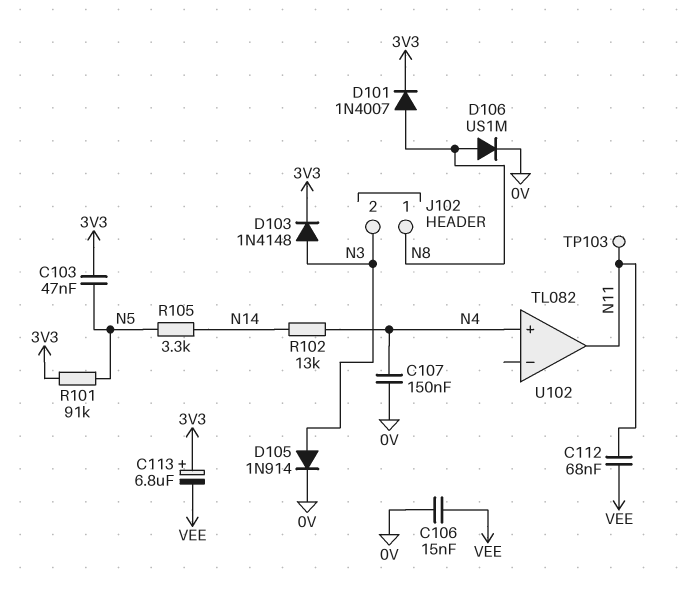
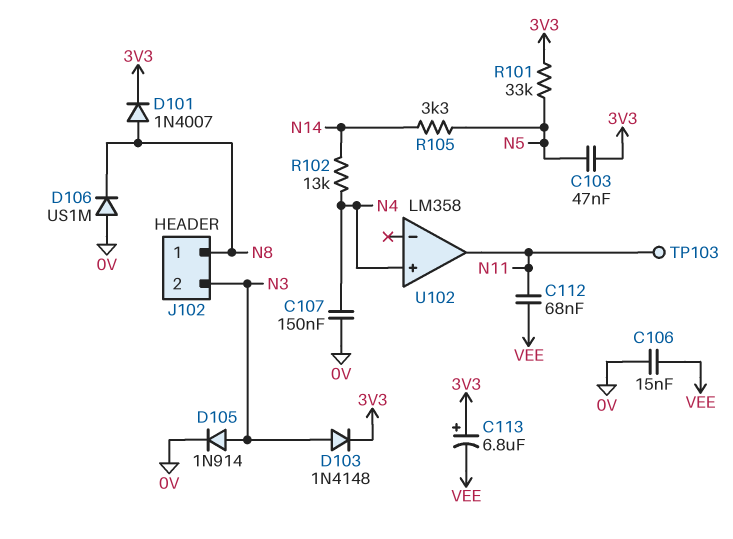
D106: diode US1M (A N8, K 0V) -> diode US1M (A 0V, K N8)
R101: 91k (3V3, N5) -> 33k (3V3, N5)
U102: TL082 -> LM358

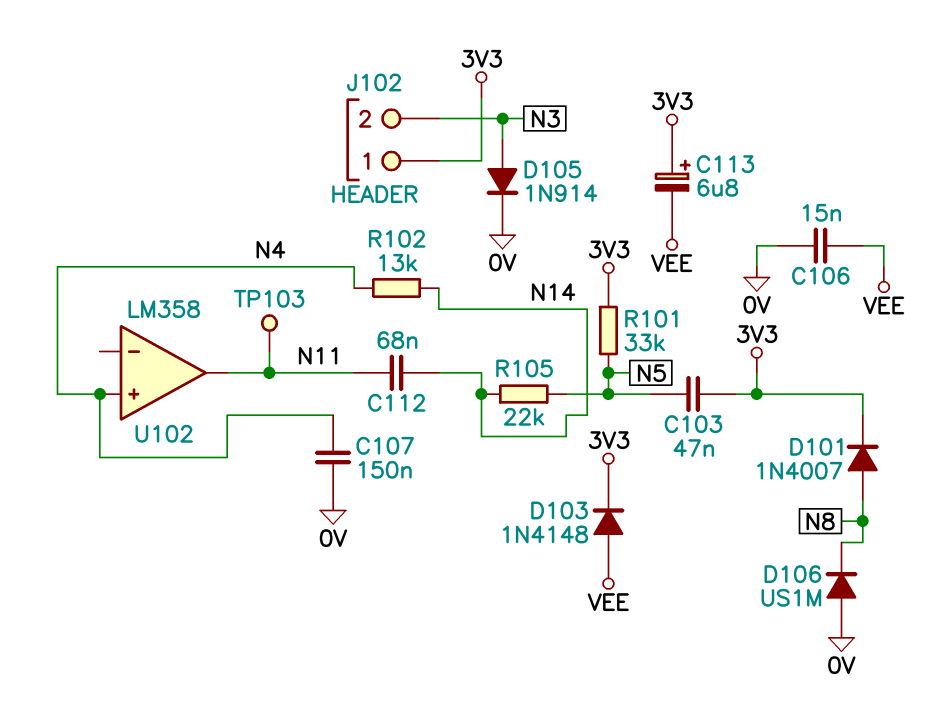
C112: 68nF (N11, VEE) -> 68nF (N11, N14)
D103: diode 1N4148 (A N3, K 3V3) -> diode 1N4148 (A VEE, K 3V3)
J102 pin 1: N8 -> 3V3
R105: 3.3k (N5, N14) -> 22k (N5, N14)

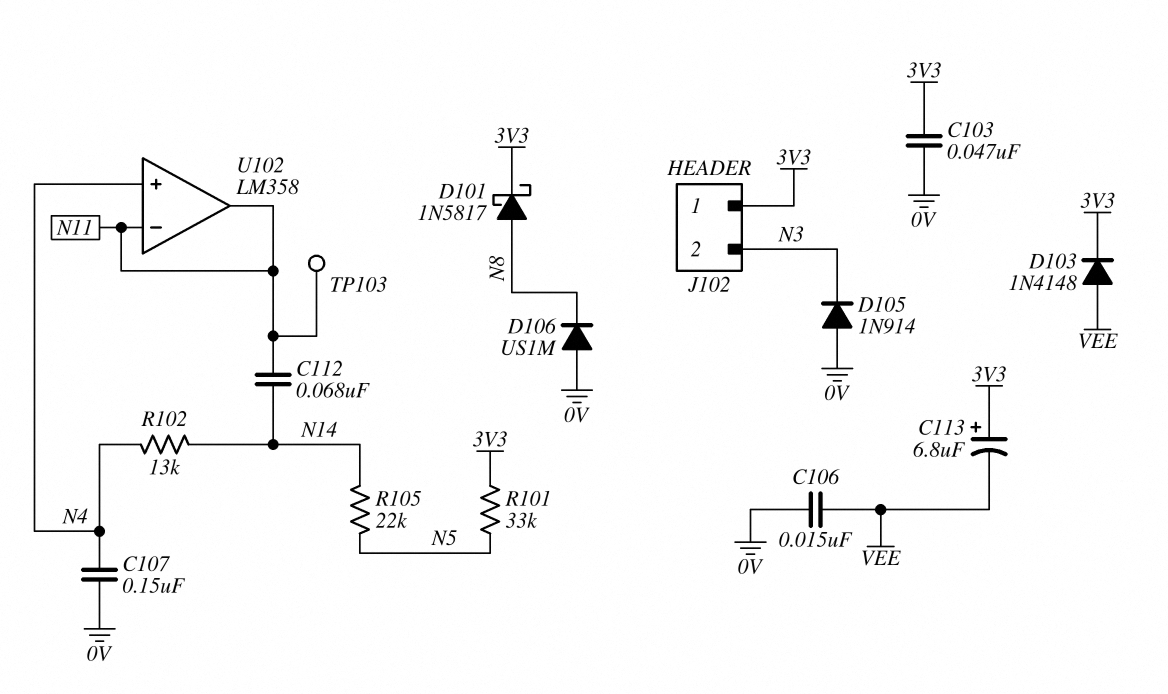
C103: 47nF (3V3, N5) -> 47nF (0V, 3V3)
D101: diode 1N4007 (A N8, K 3V3) -> schottky 1N5817 (A N8, K 3V3)
D105: diode 1N914 (A N3, K 0V) -> diode 1N914 (A 0V, K N3)
U102 pin in-: none -> N11

